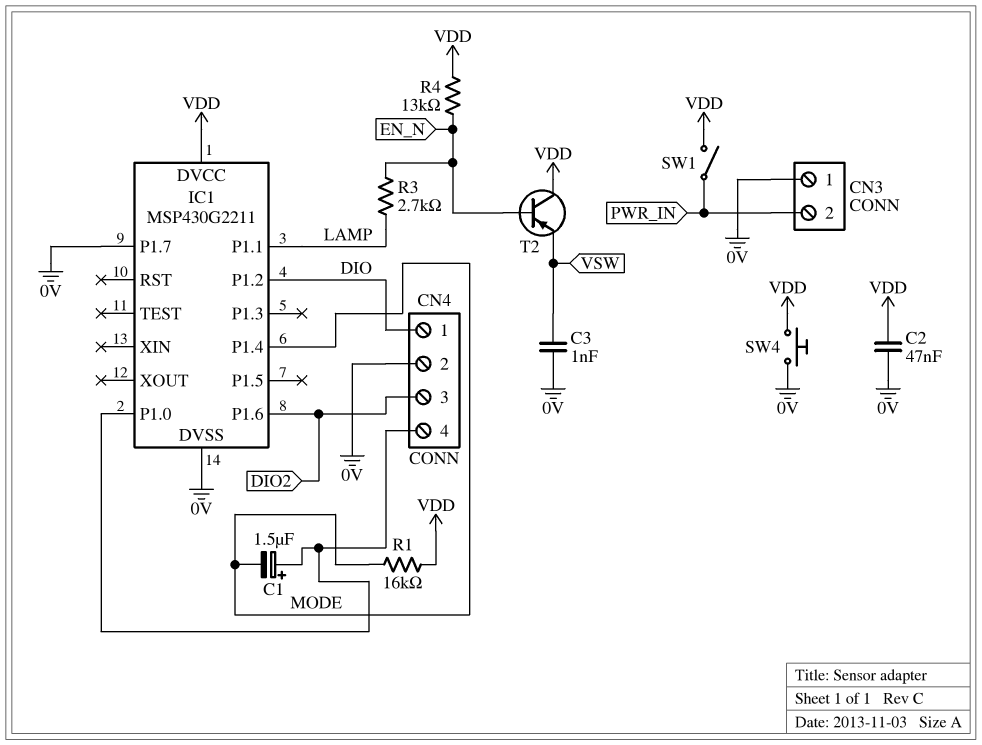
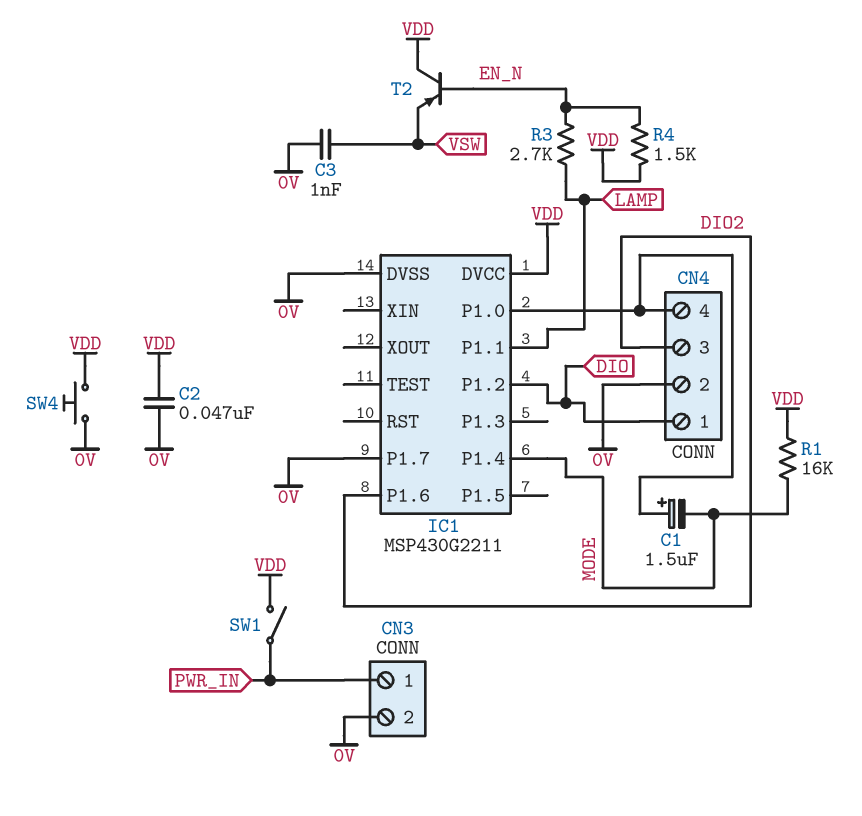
CN3 pin 1: 0V -> PWR_IN
CN3 pin 2: PWR_IN -> 0V
R4: 13k (EN_N, VDD) -> 1.5k (EN_N, VDD)

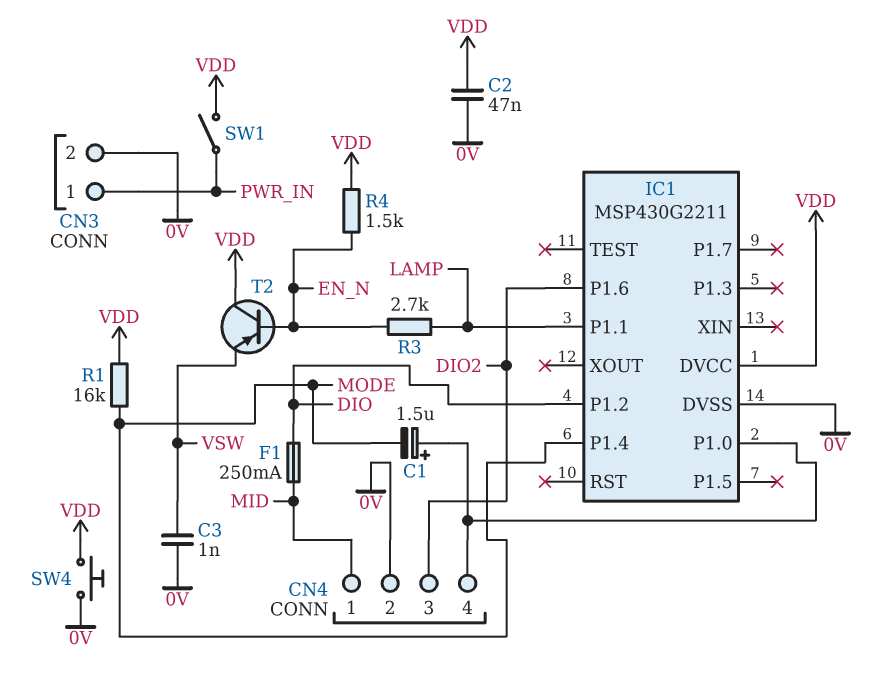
CN4 pin 1: DIO -> MID
F1: none -> 250mA (DIO, MID)
IC1 pin P1.7: 0V -> none

